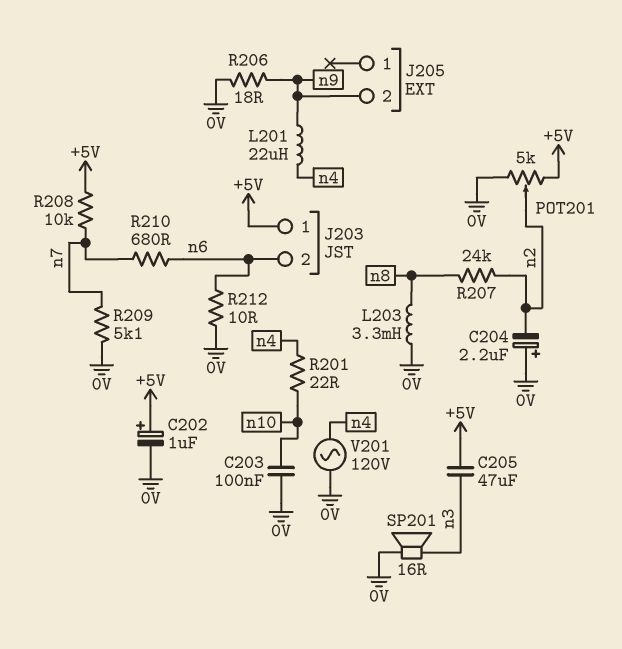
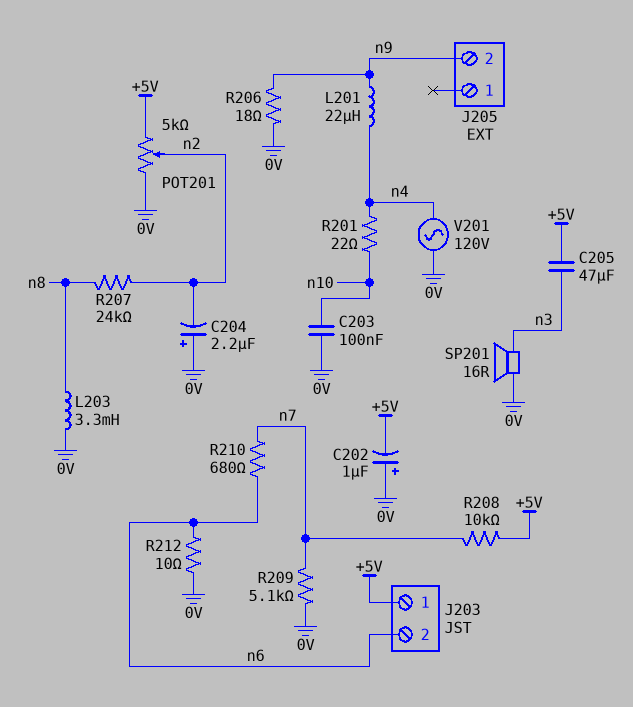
C202: 1uF (plus +5V, minus 0V) -> 1uF (plus 0V, minus +5V)

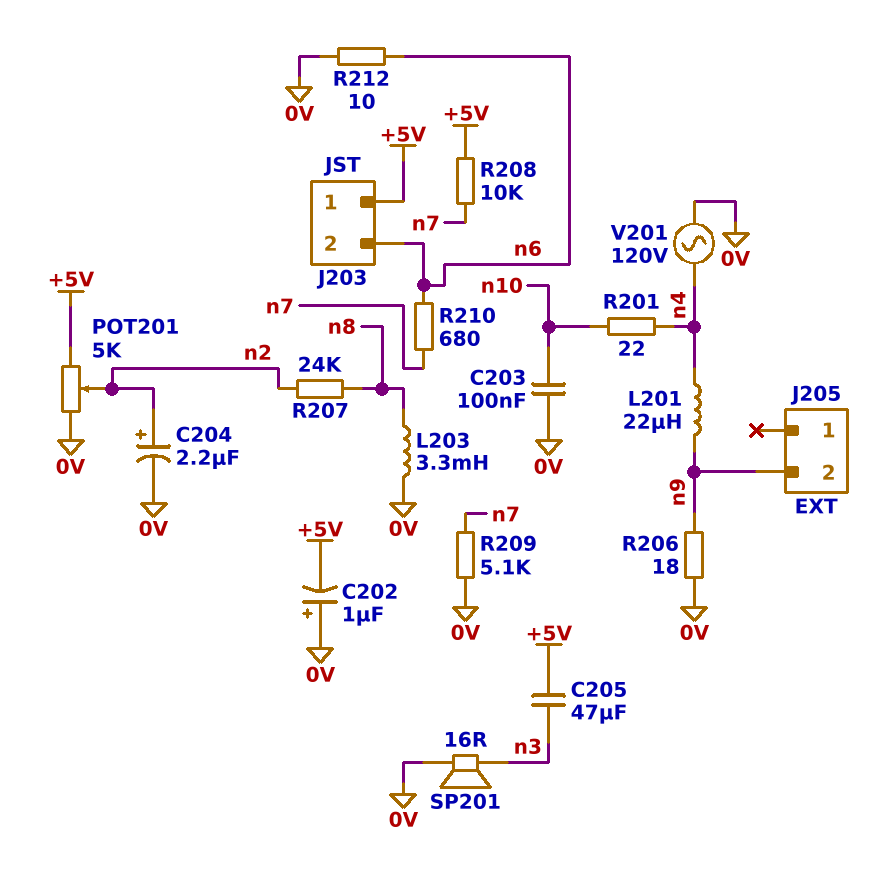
C204: 2.2uF (plus 0V, minus n2) -> 2.2uF (plus n2, minus 0V)

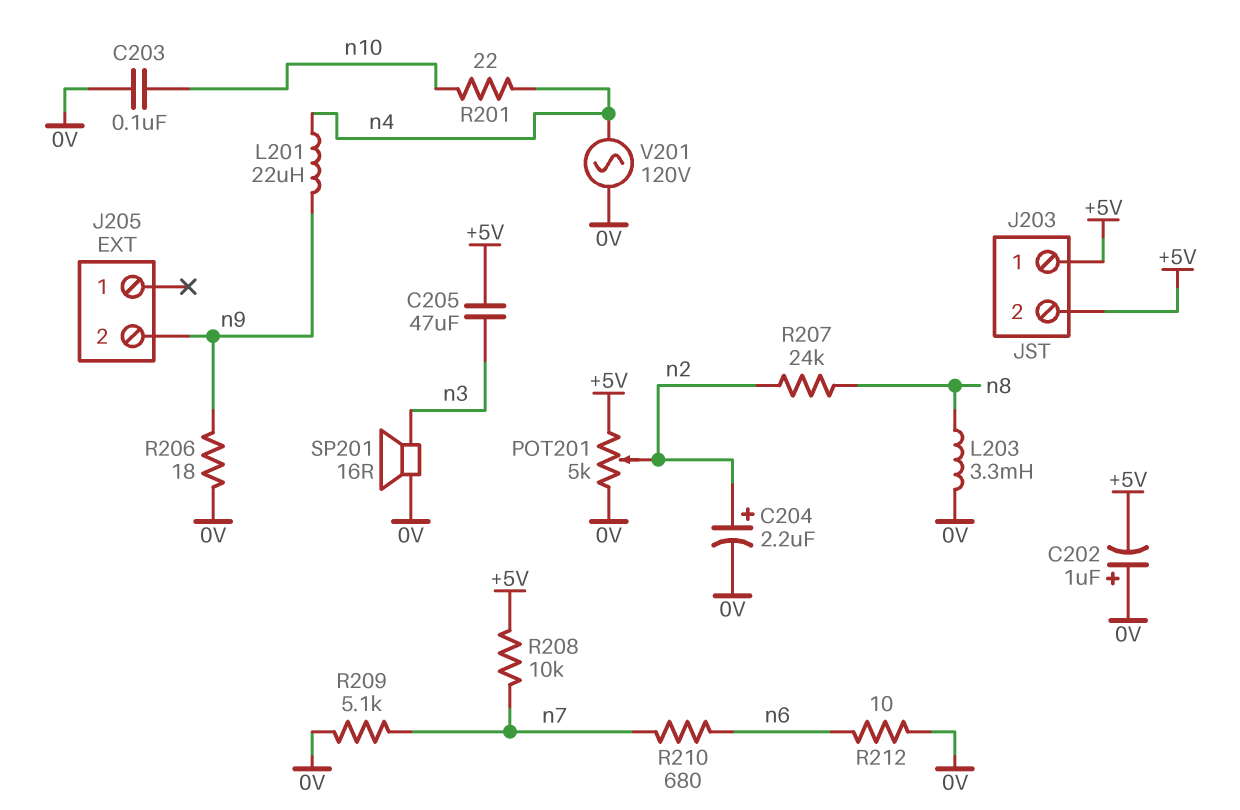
J203 pin 2: n6 -> +5V

